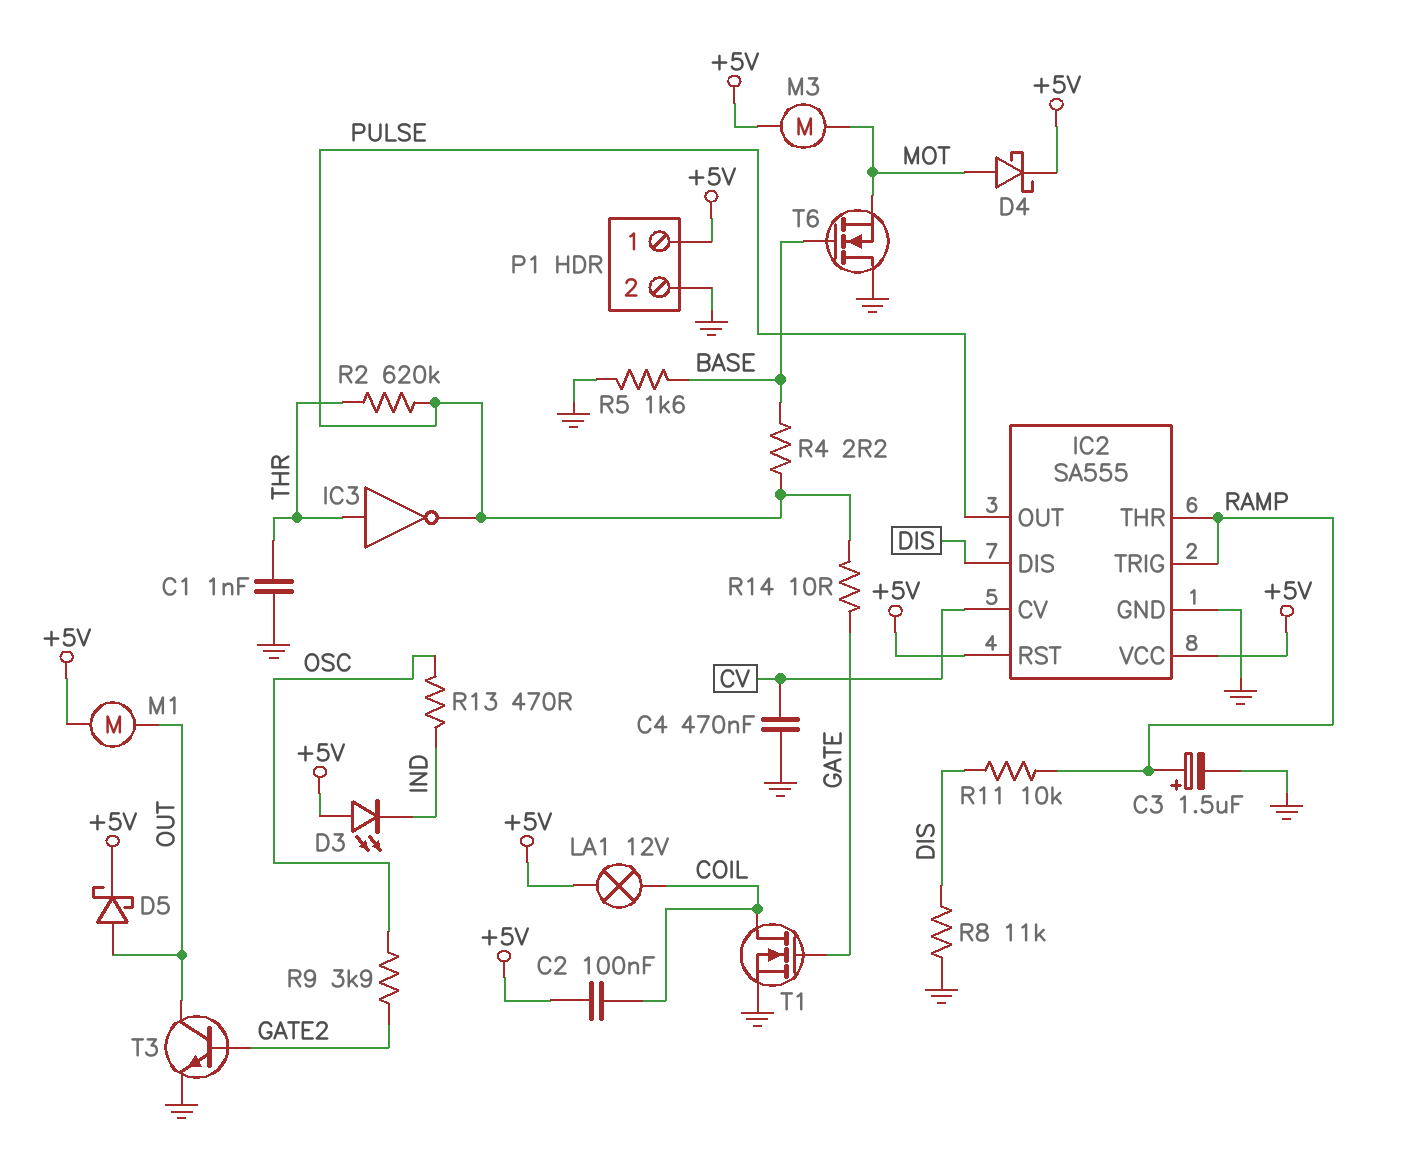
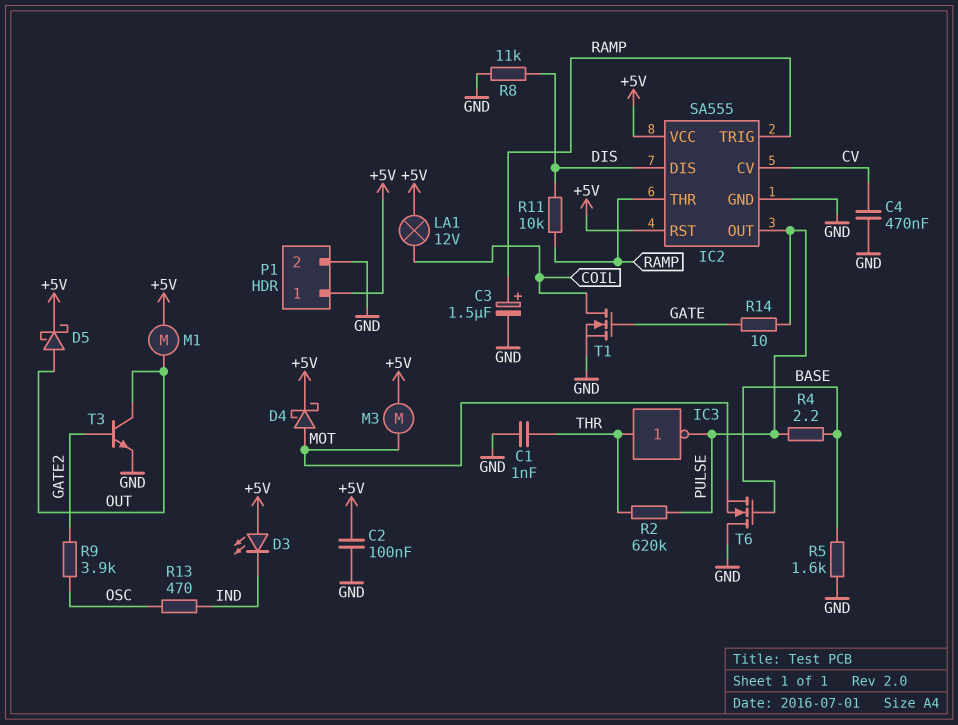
C2: 100nF (+5V, COIL) -> 100nF (+5V, GND)

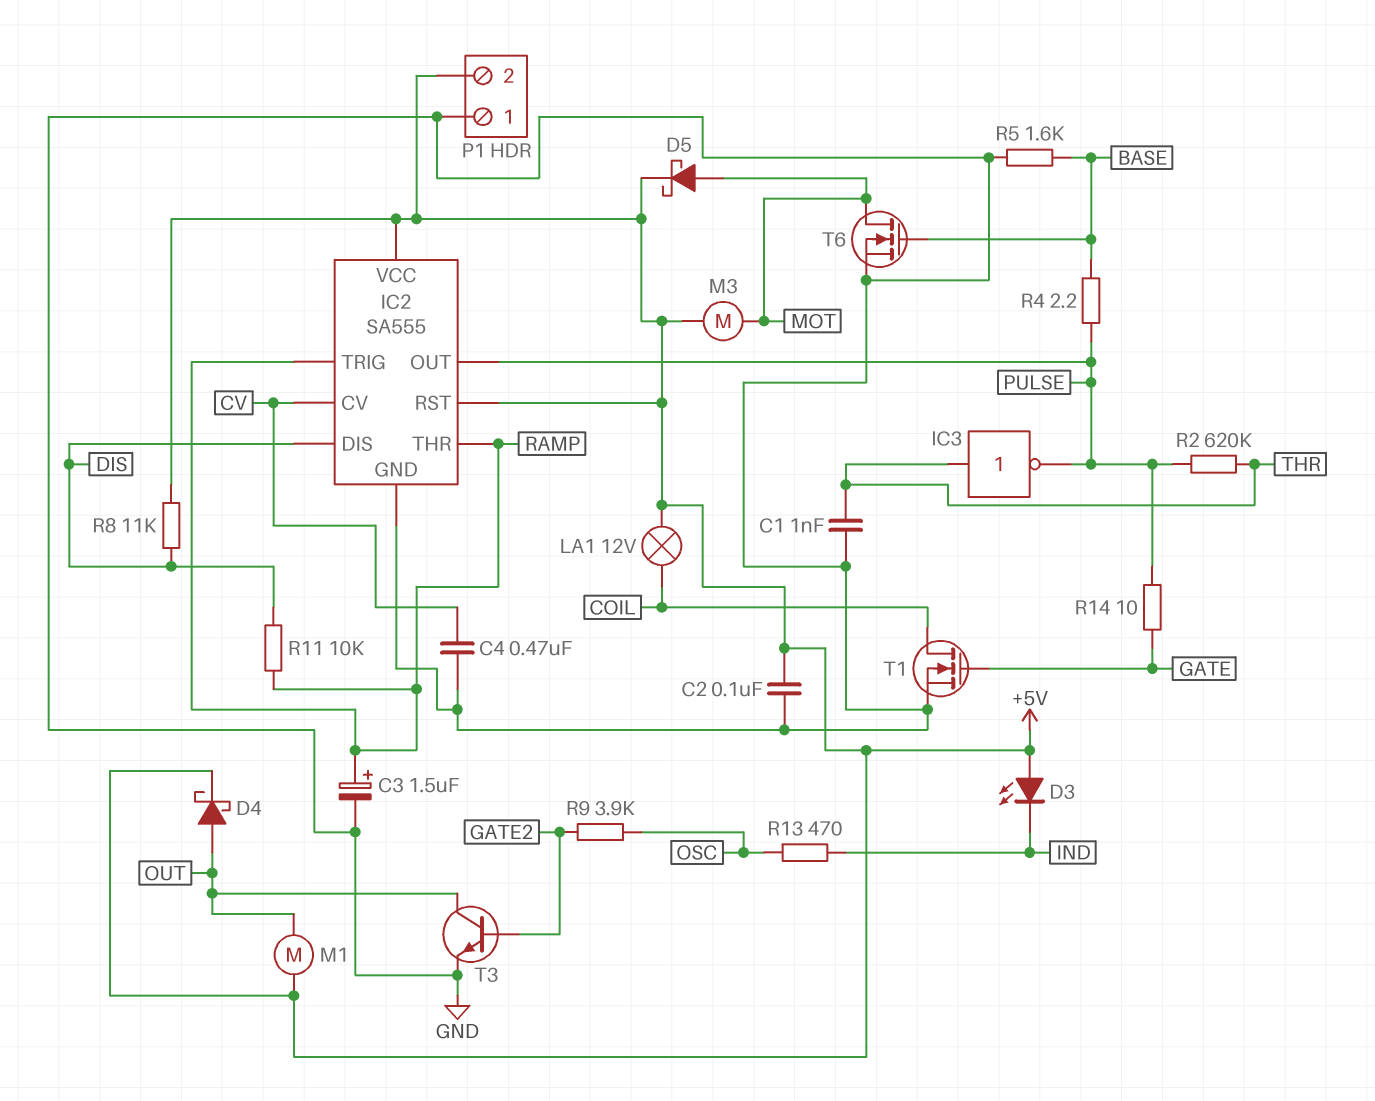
D4: schottky (A MOT, K +5V) -> schottky (A OUT, K +5V)
D5: schottky (A OUT, K +5V) -> schottky (A MOT, K +5V)
P1 pin 1: +5V -> GND
P1 pin 2: GND -> +5V
R8: 11k (DIS, GND) -> 11k (+5V, DIS)
T6: NMOS (G BASE, D GND, S MOT) -> NMOS (G BASE, D MOT, S GND)

